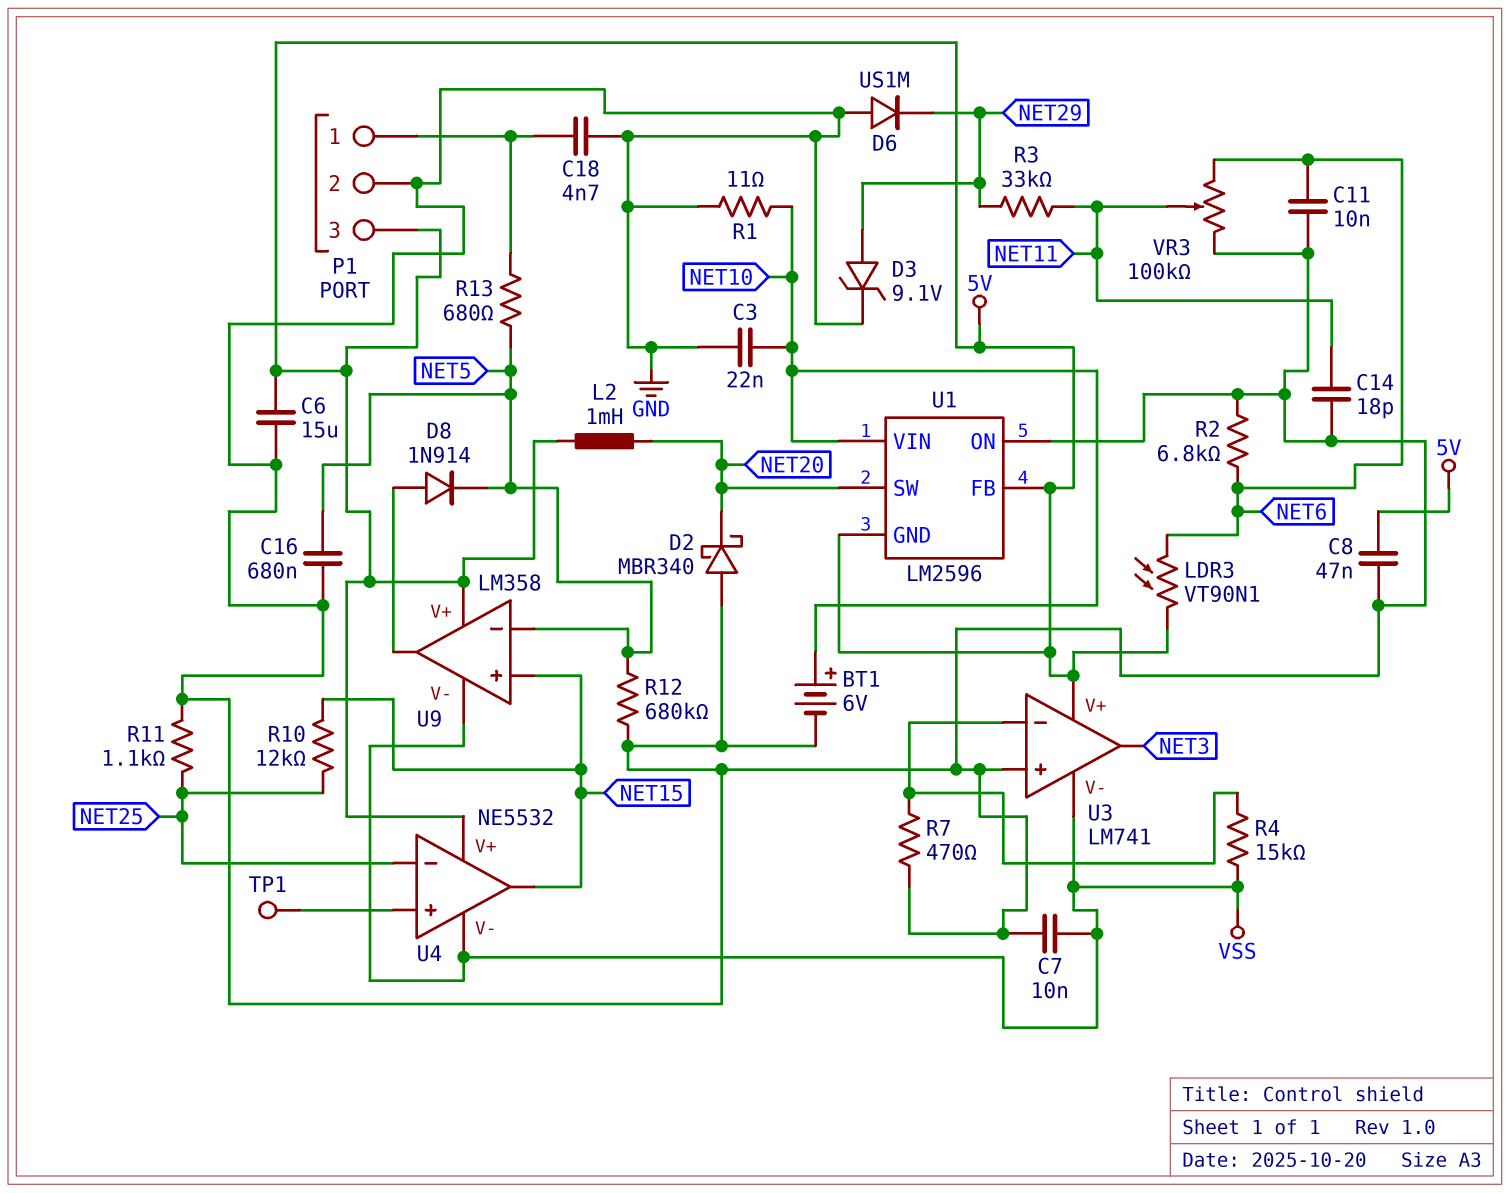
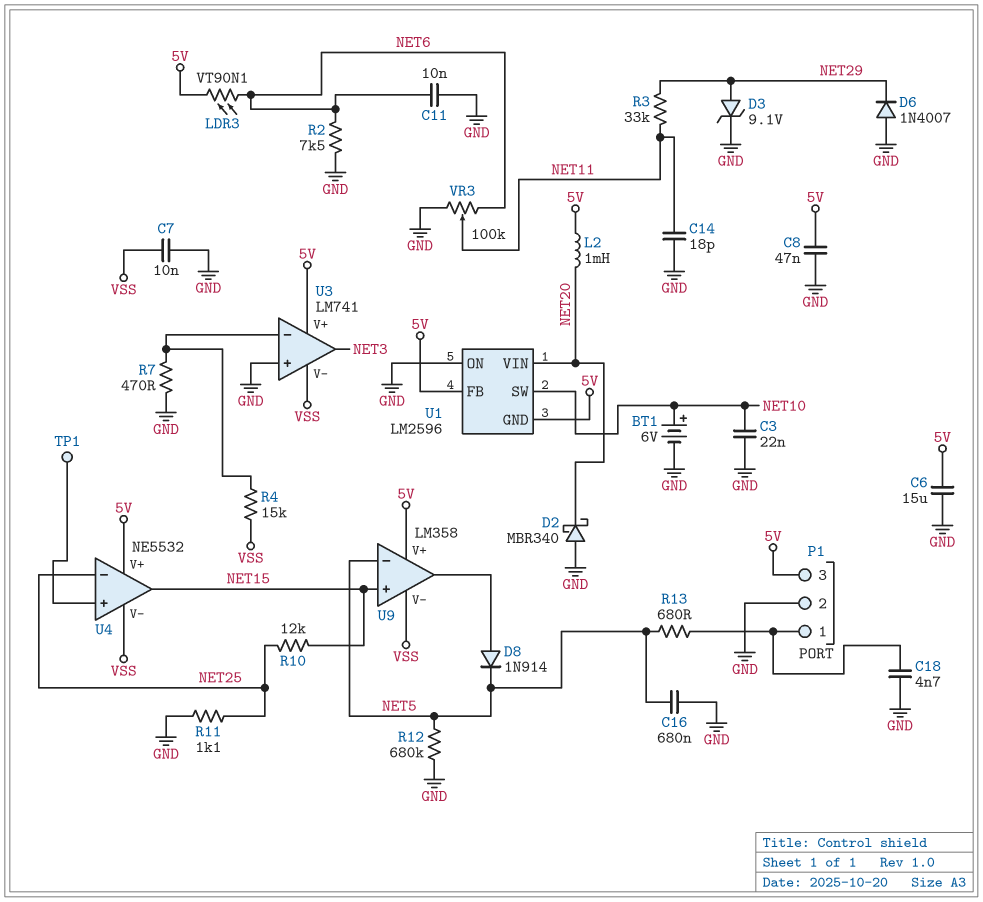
D6: diode US1M (A GND, K NET29) -> diode 1N4007 (A GND, K NET29)
R1: 11 (GND, NET10) -> none
R2: 6.8k (GND, NET6) -> 7.5k (GND, NET6)
U1 pin SW: NET20 -> NET10
U1 pin VIN: NET10 -> NET20

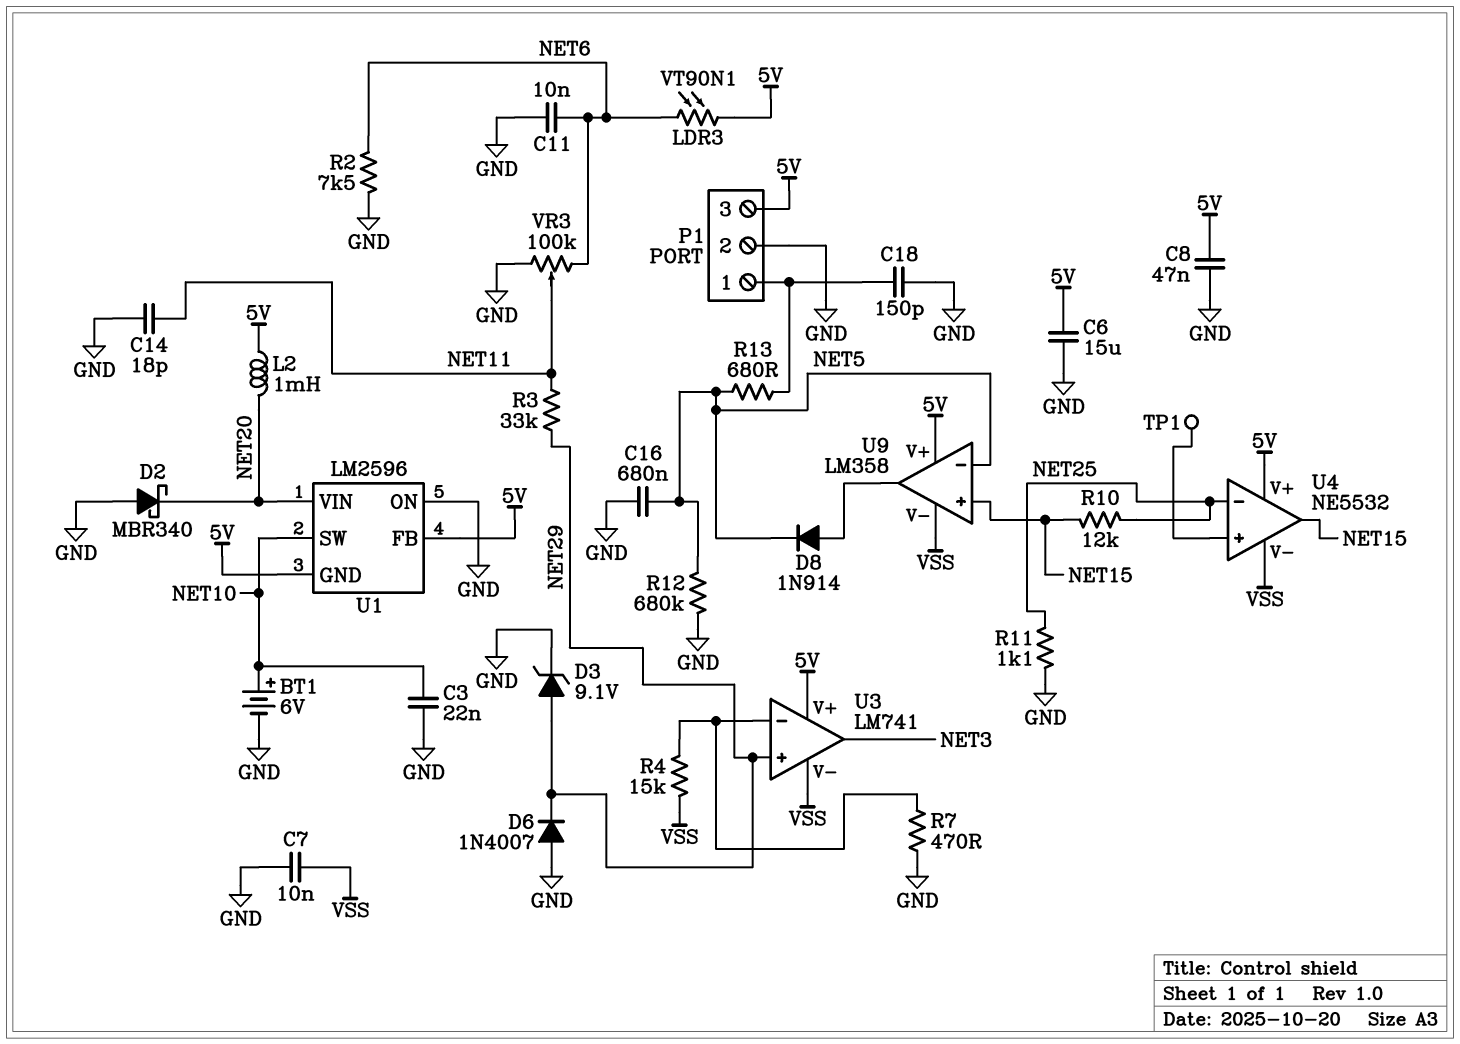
C18: 4.7nF (GND, P1/1) -> 150pF (GND, P1/1)
U3 pin in+: GND -> NET29

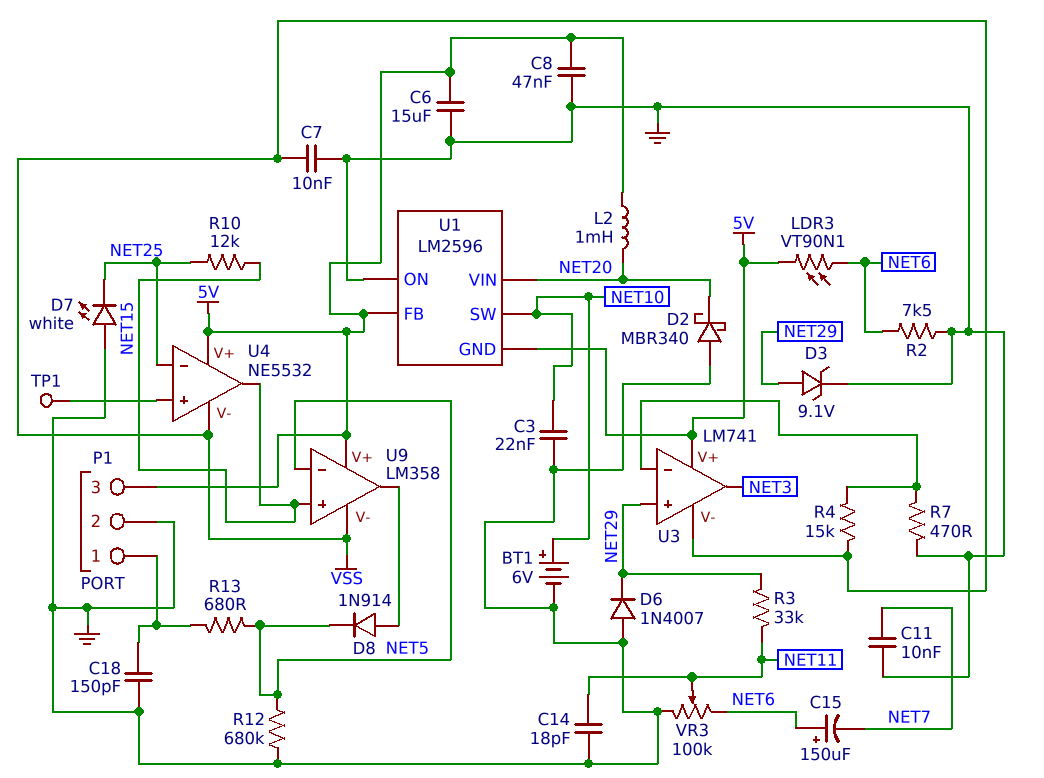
C11: 10nF (GND, NET6) -> 10nF (GND, NET7)
C15: none -> 150uF (plus NET6, minus NET7)
C16: 680nF (GND, NET5) -> none
D7: none -> LED white (A GND, K NET25)
R11: 1.1k (GND, NET25) -> none

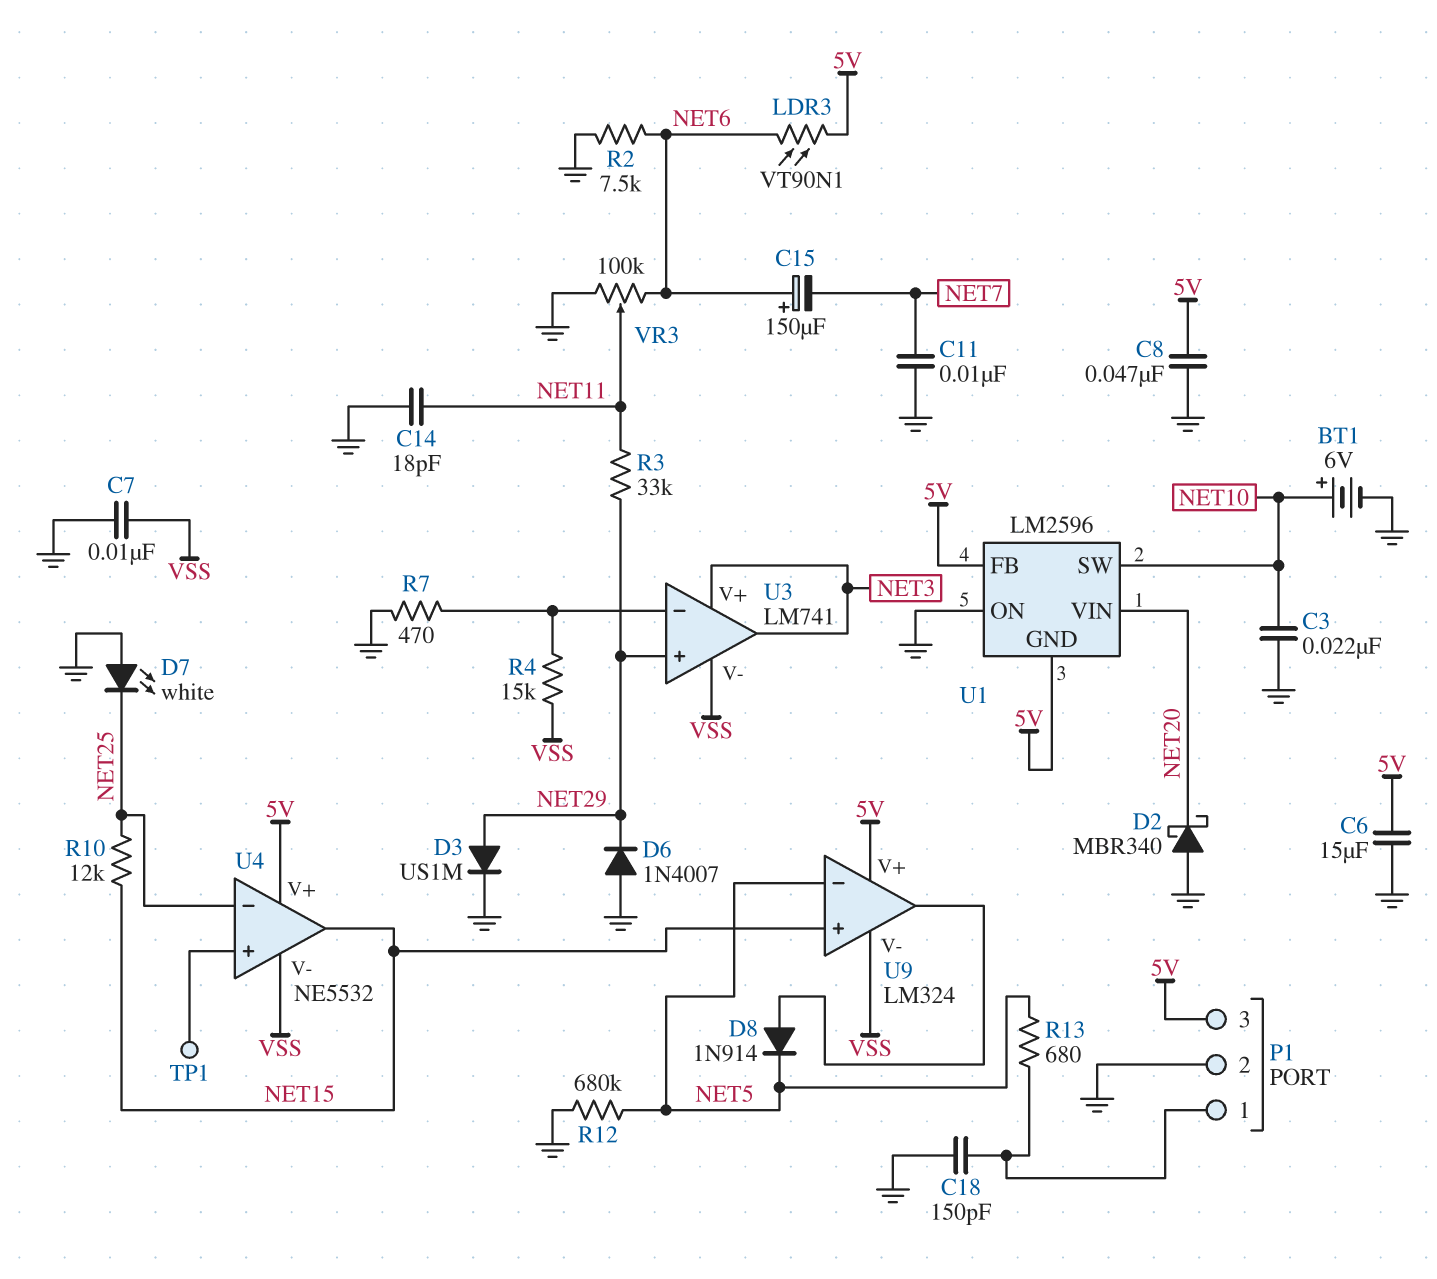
D3: zener 9.1V (A NET29, K GND) -> diode US1M (A NET29, K GND)
L2: 1mH (5V, NET20) -> none
U3 pin V+: 5V -> NET3
U9: LM358 -> LM324

